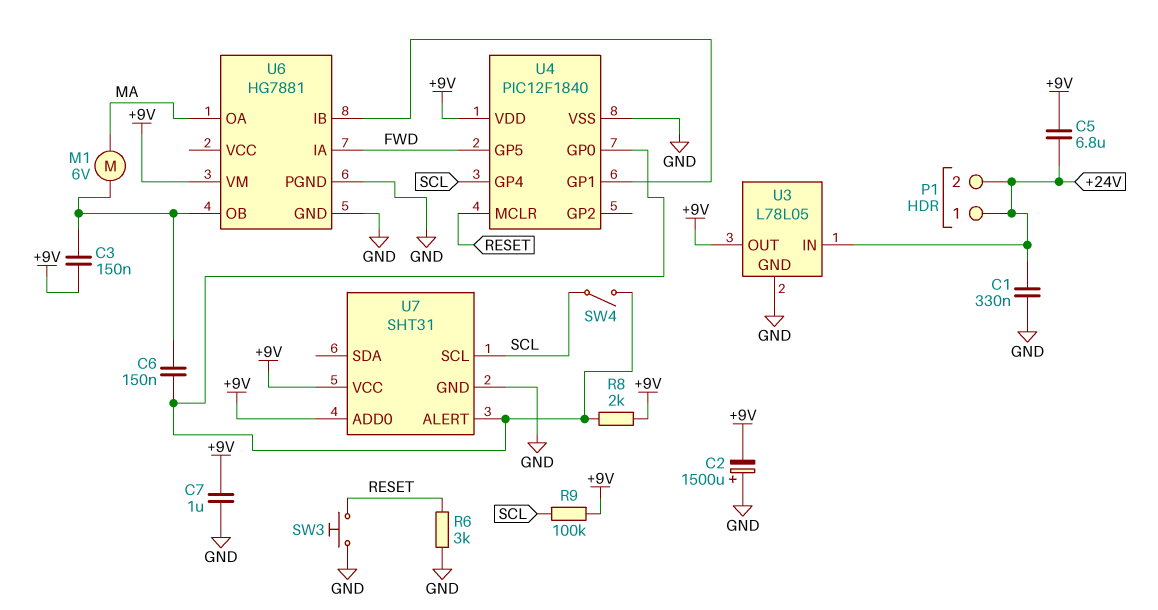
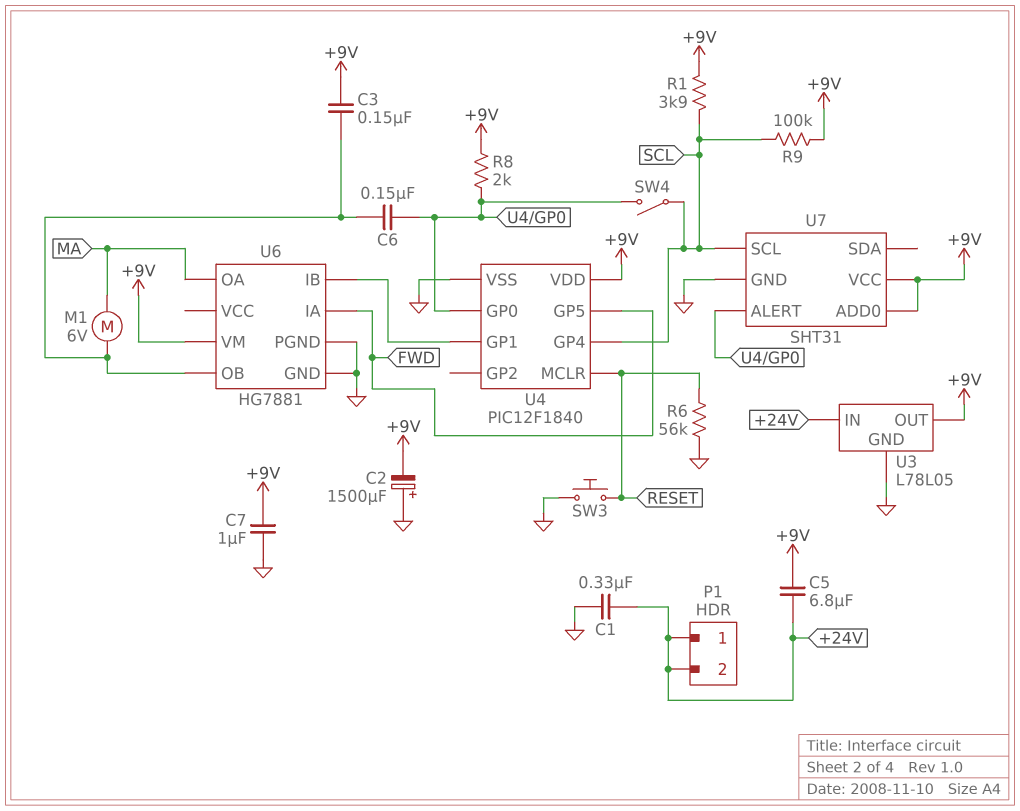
R1: none -> 3.9k (+9V, SCL)
R6: 3k (GND, RESET) -> 56k (GND, RESET)

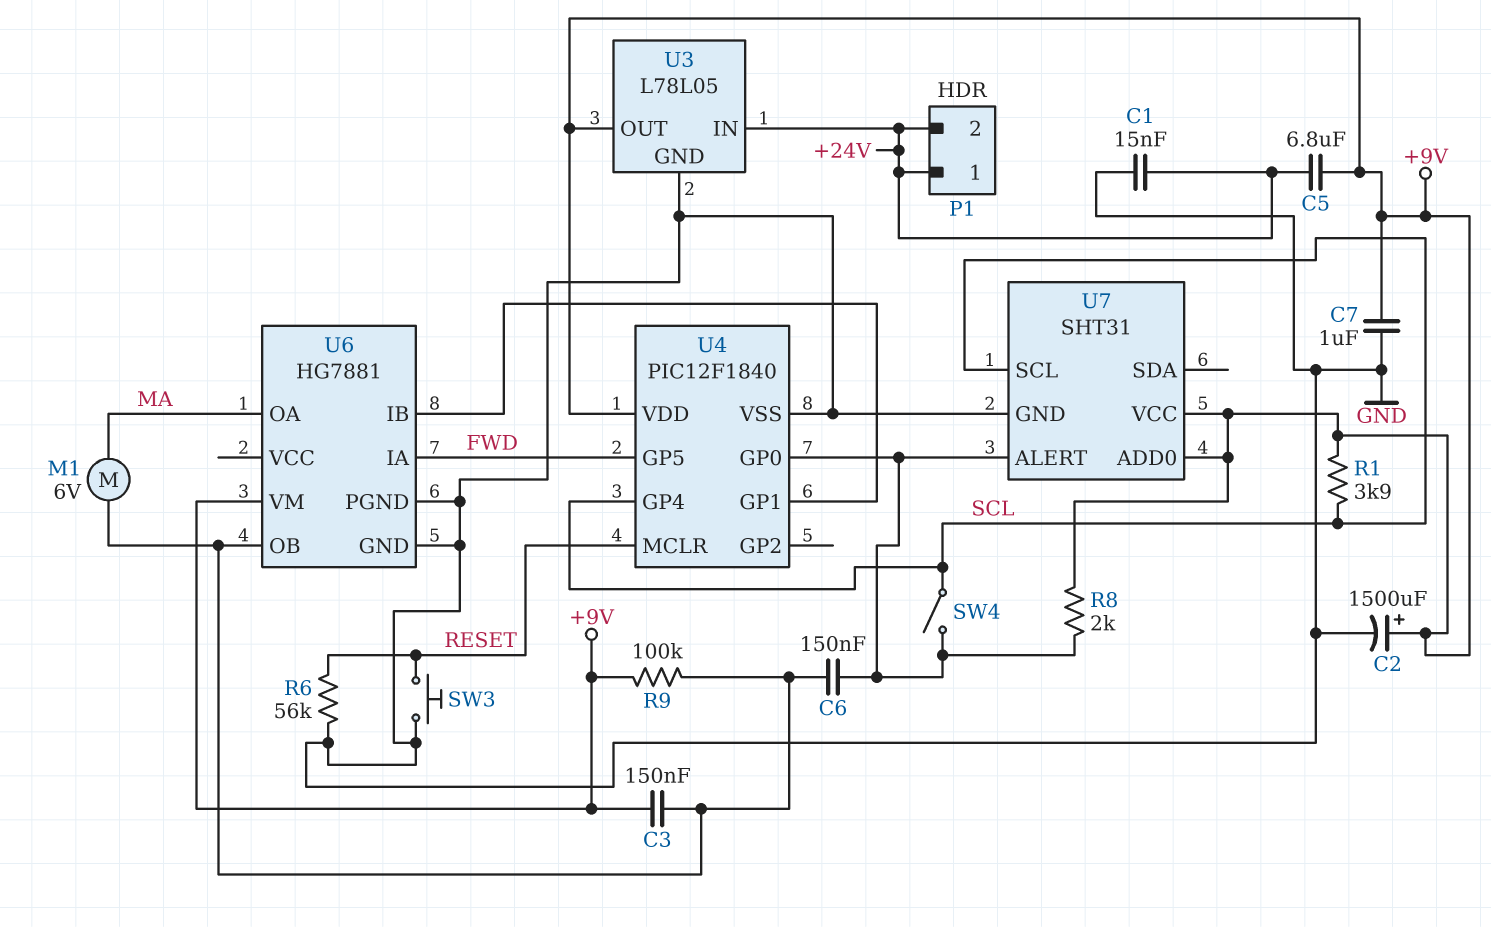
C1: 330nF (+24V, GND) -> 15nF (+24V, GND)
C2: 1500uF (plus GND, minus +9V) -> 1500uF (plus +9V, minus GND)
R9: 100k (+9V, SCL) -> 100k (+9V, U6/OB)

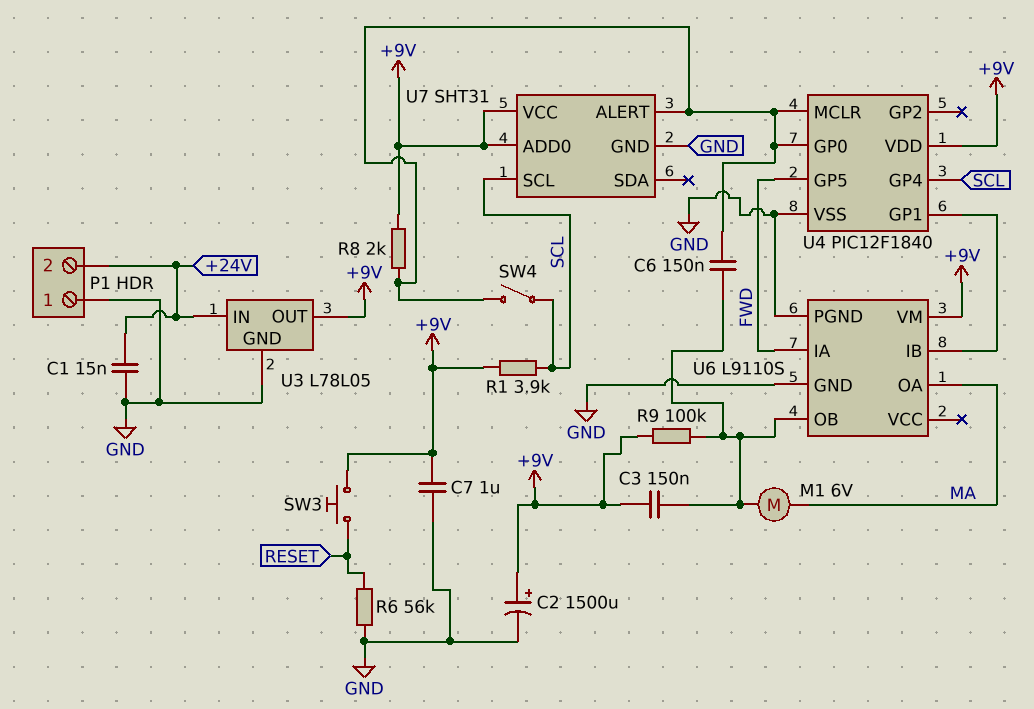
C5: 6.8uF (+9V, +24V) -> none
P1 pin 1: +24V -> GND
SW3: button (GND, RESET) -> button (+9V, RESET)
U4 pin MCLR: RESET -> U4/GP0
U6: HG7881 -> L9110S

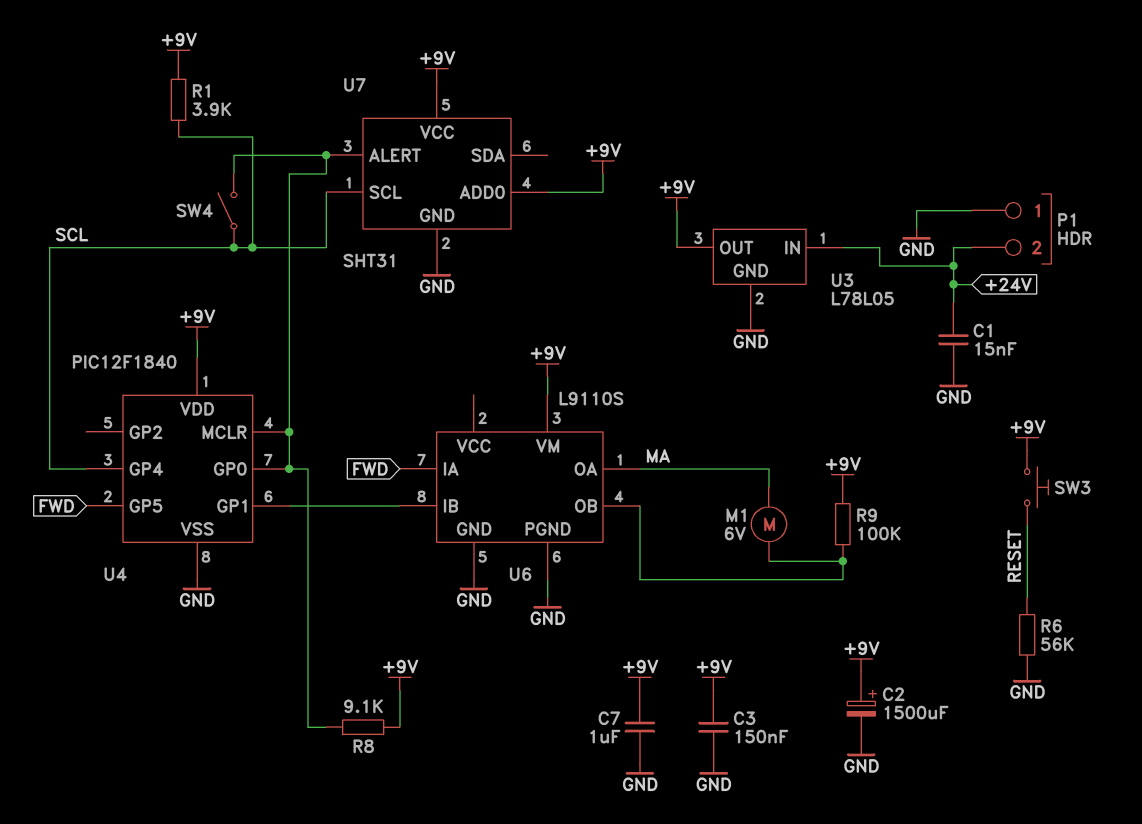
C3: 150nF (+9V, U6/OB) -> 150nF (+9V, GND)
C6: 150nF (U4/GP0, U6/OB) -> none
R8: 2k (+9V, U4/GP0) -> 9.1k (+9V, U4/GP0)

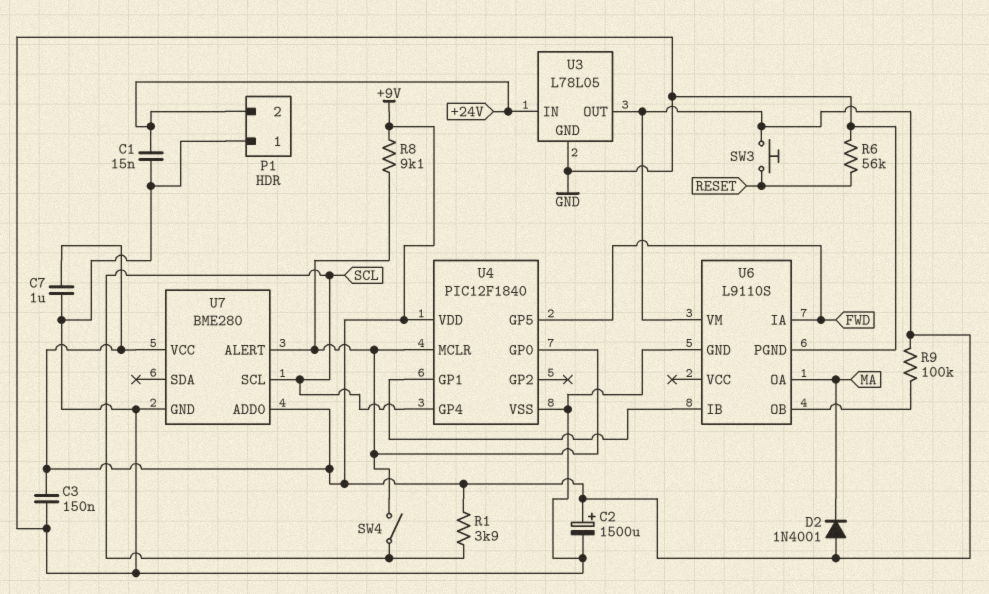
D2: none -> diode 1N4001 (A +9V, K MA)
M1: motor 6V (MA, U6/OB) -> none
U7: SHT31 -> BME280

